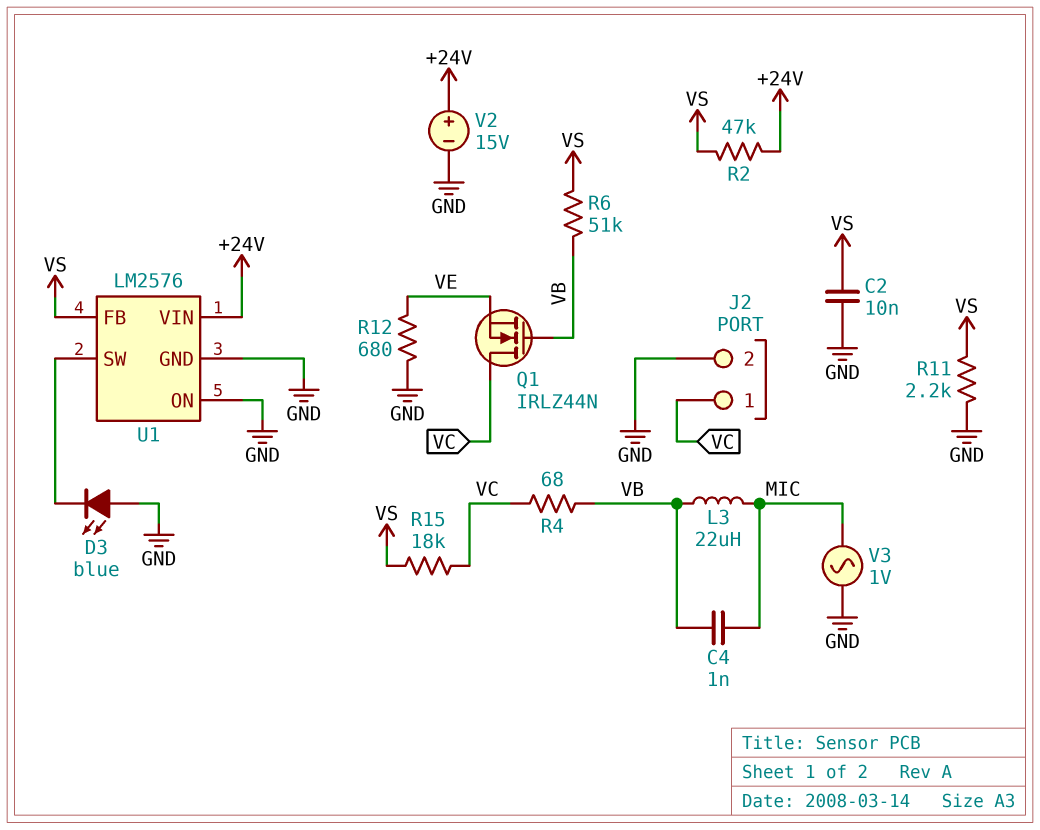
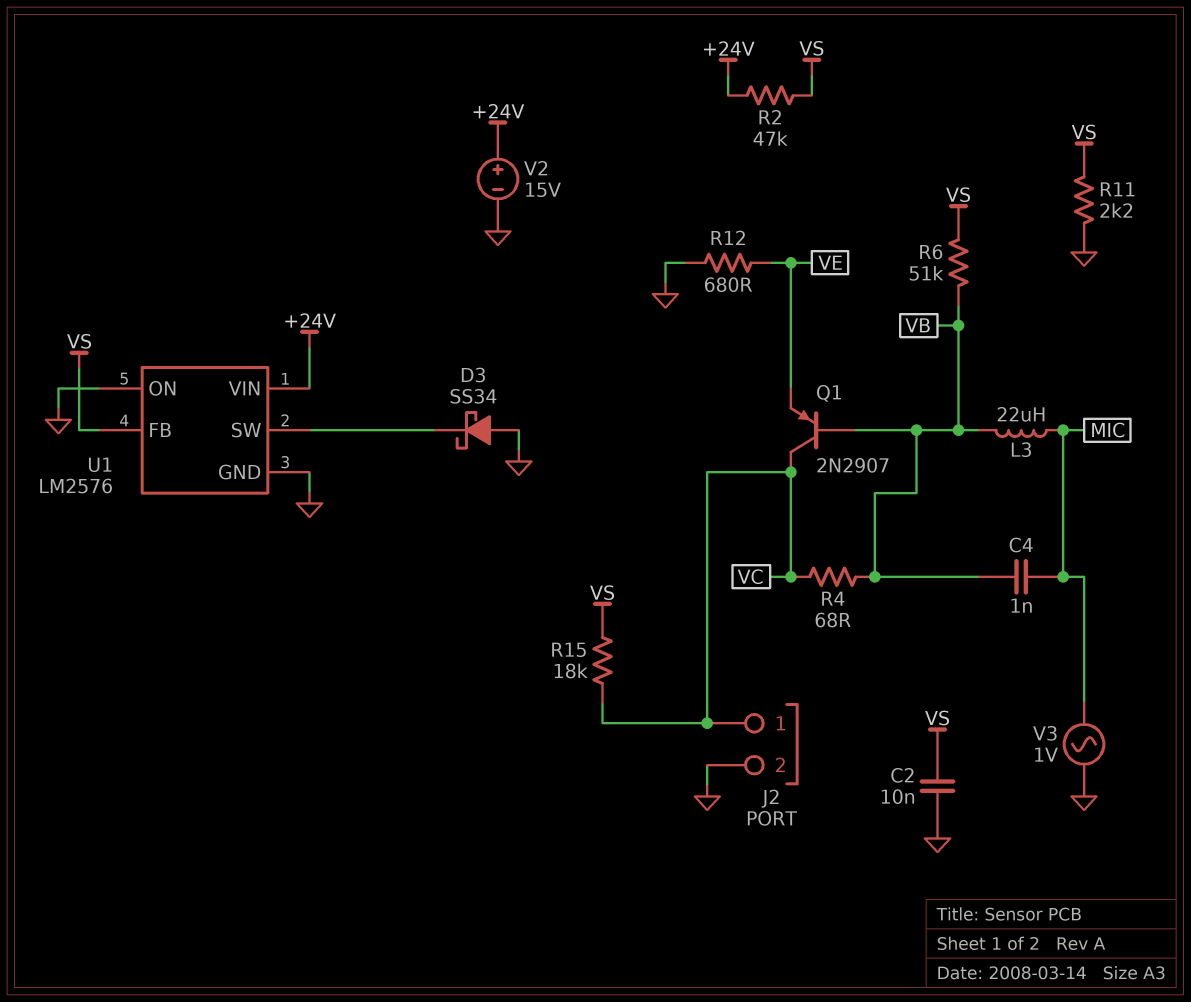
D3: LED blue (A GND, K U1/SW) -> schottky SS34 (A GND, K U1/SW)
Q1: NMOS IRLZ44N (G VB, D VC, S VE) -> PNP 2N2907 (B VB, C VC, E VE)

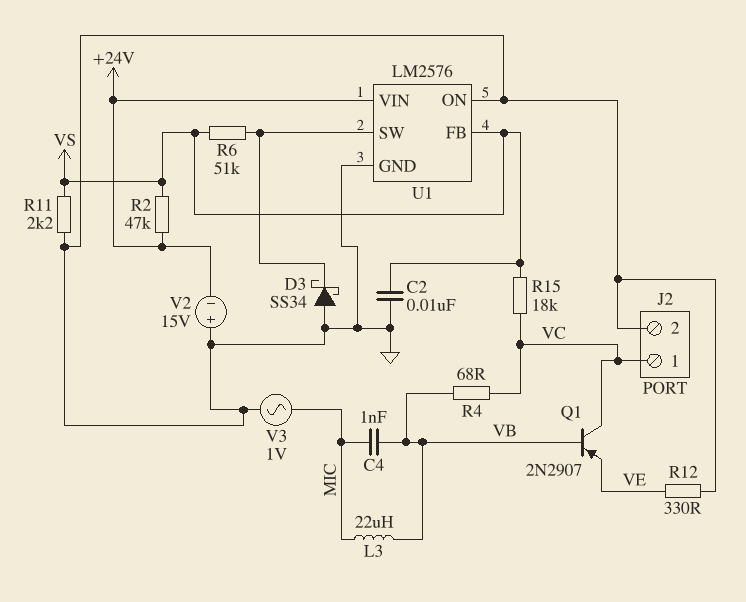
R6: 51k (VB, VS) -> 51k (U1/SW, VS)
R12: 680 (GND, VE) -> 330 (GND, VE)
V2: 15V (plus +24V, minus GND) -> 15V (plus GND, minus +24V)

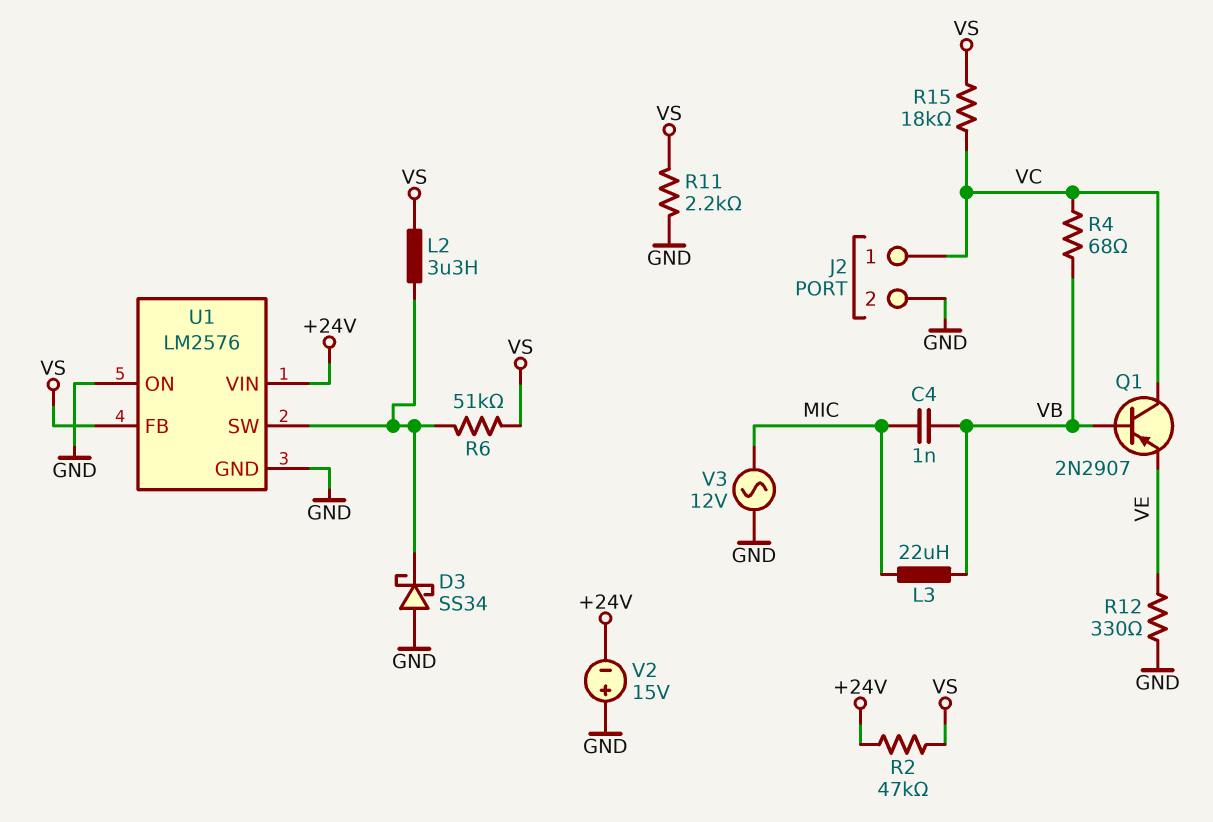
C2: 10nF (GND, VS) -> none
L2: none -> 3.3uH (U1/SW, VS)
V3: AC 1V (GND, MIC) -> AC 12V (GND, MIC)

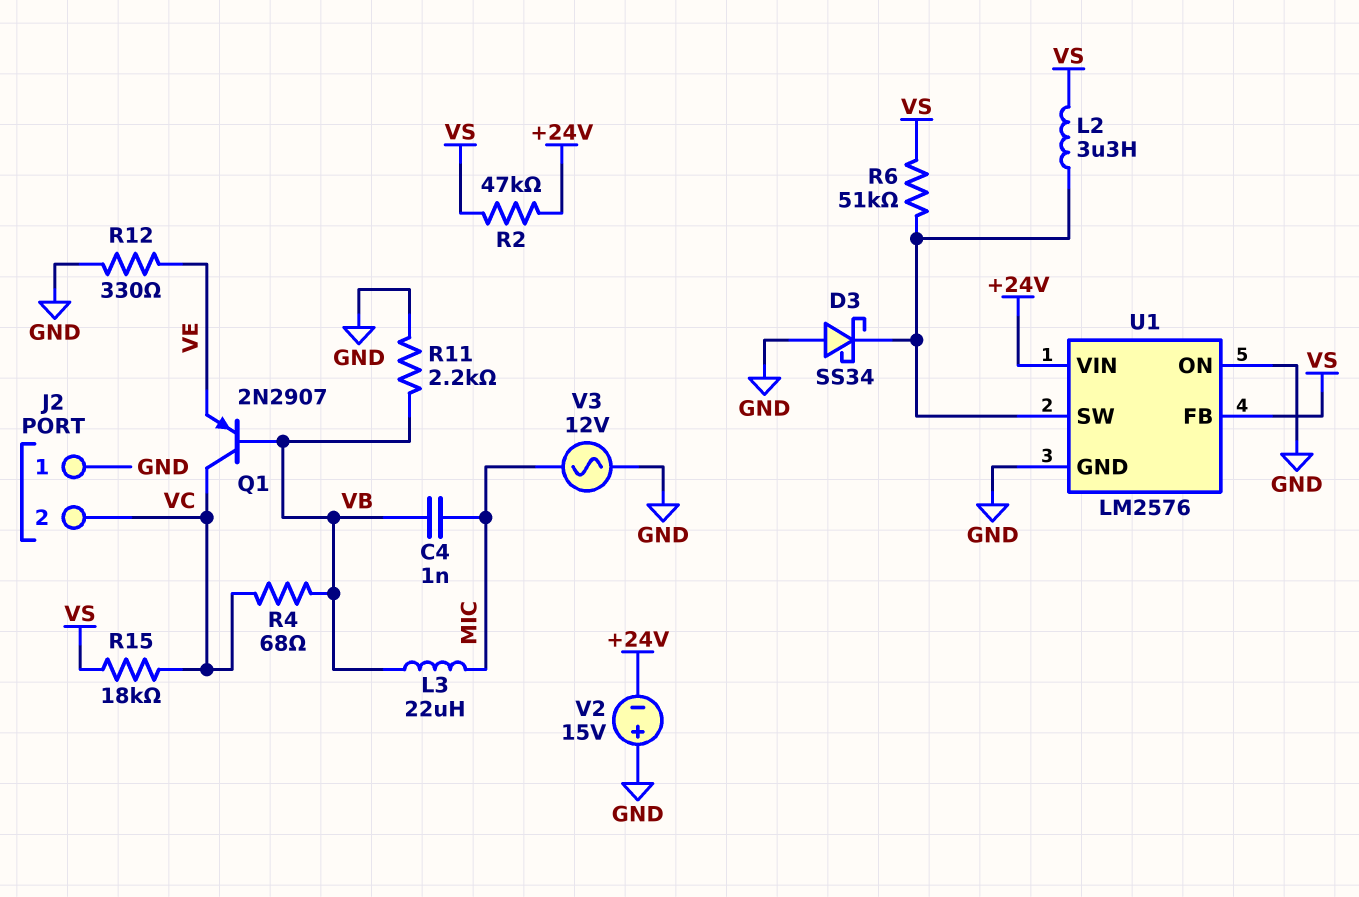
J2 pin 1: VC -> GND
J2 pin 2: GND -> VC
R11: 2.2k (GND, VS) -> 2.2k (GND, VB)

